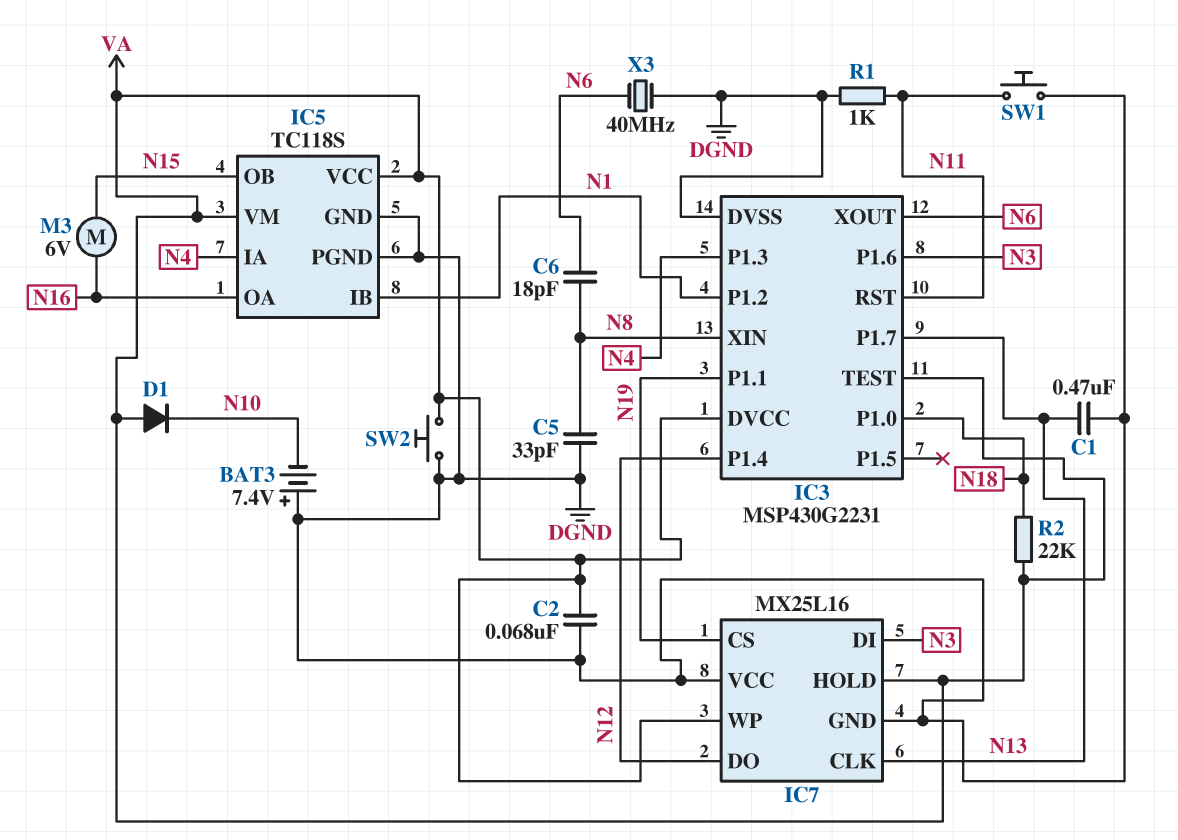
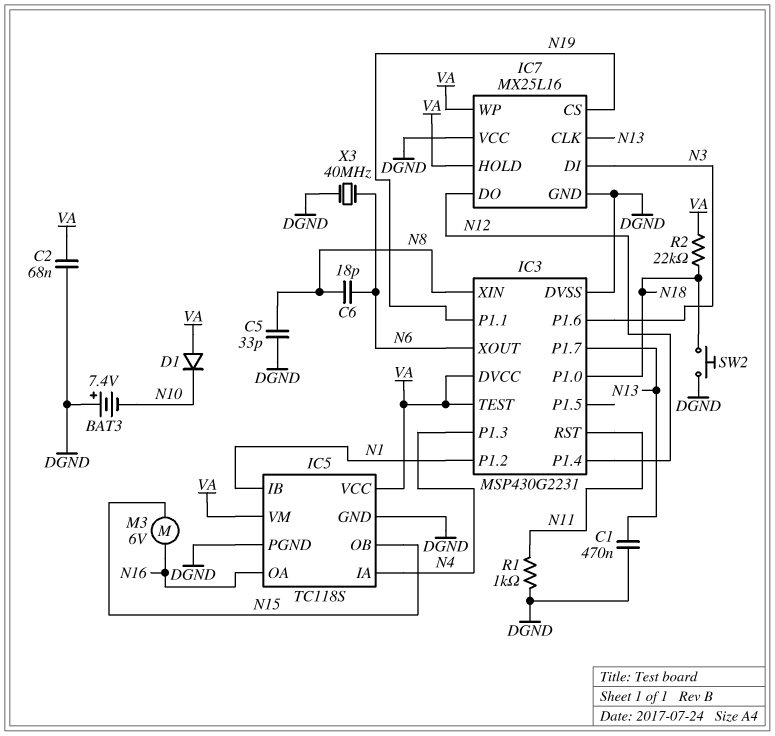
SW1: button (DGND, N11) -> none
SW2: button (DGND, VA) -> button (DGND, N18)

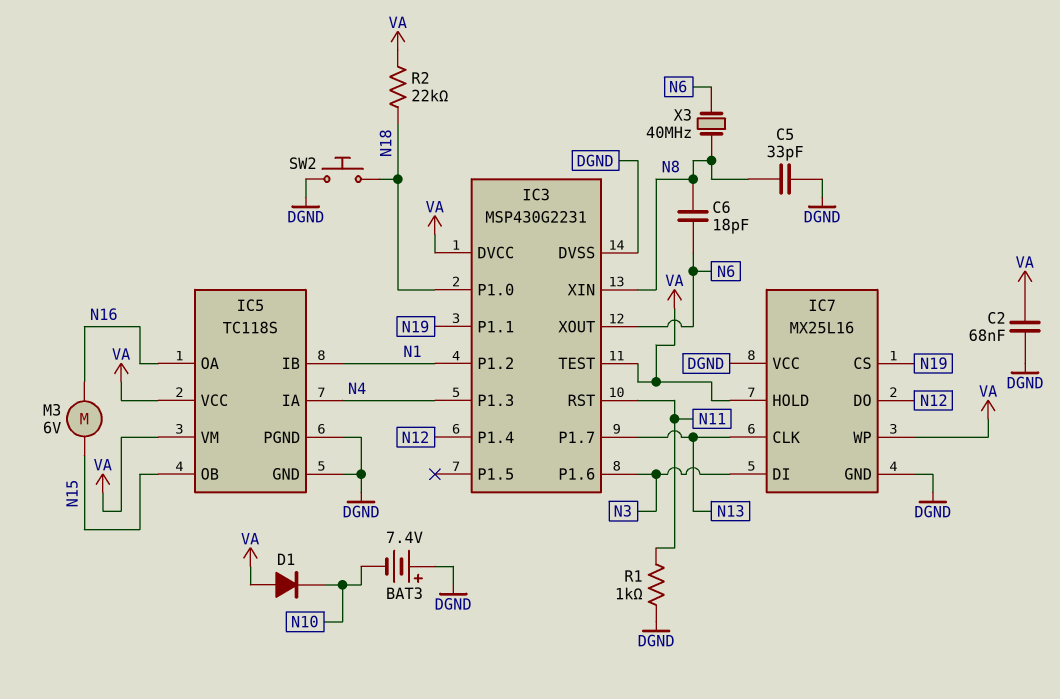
C1: 470nF (DGND, N13) -> none
X3: 40MHz (DGND, N6) -> 40MHz (N6, N8)

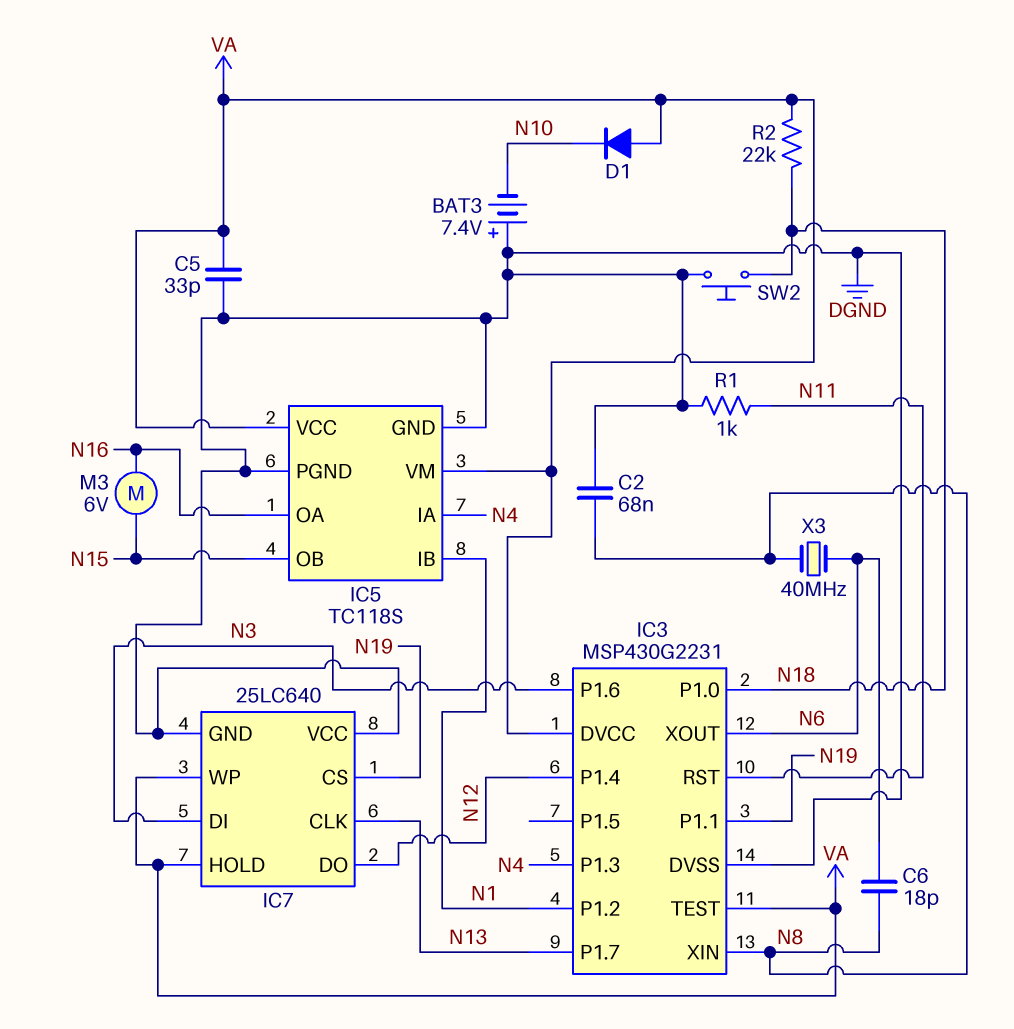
C2: 68nF (DGND, VA) -> 68nF (DGND, N8)
C5: 33pF (DGND, N8) -> 33pF (DGND, VA)
IC7: MX25L16 -> 25LC640

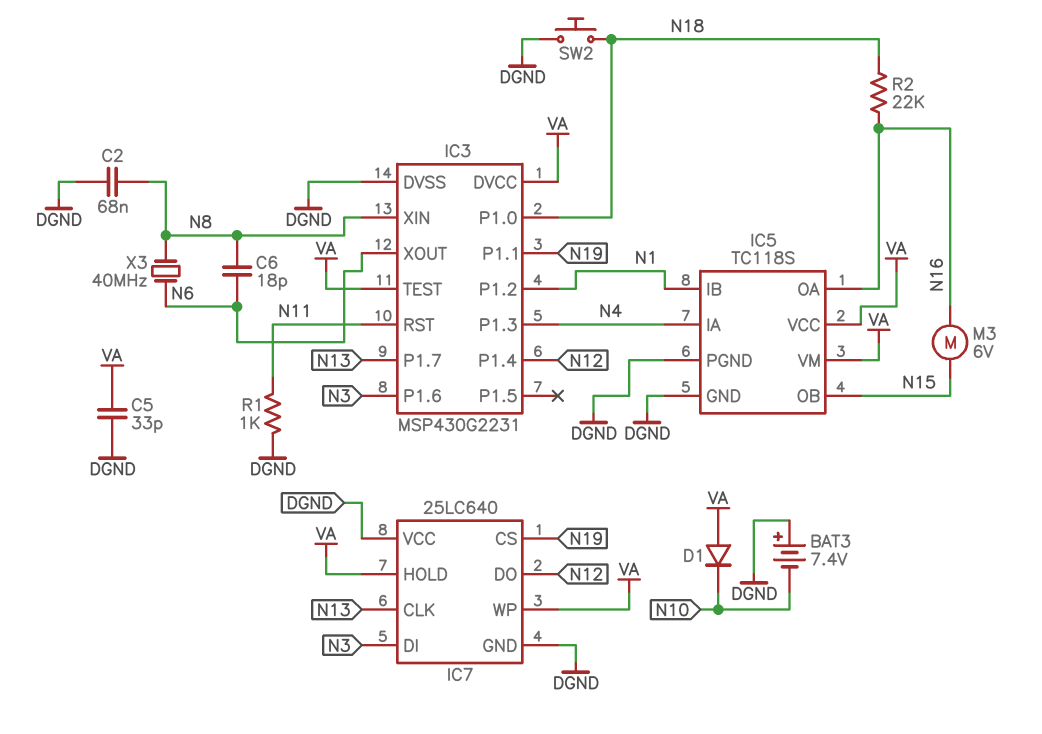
R2: 22k (N18, VA) -> 22k (N16, N18)

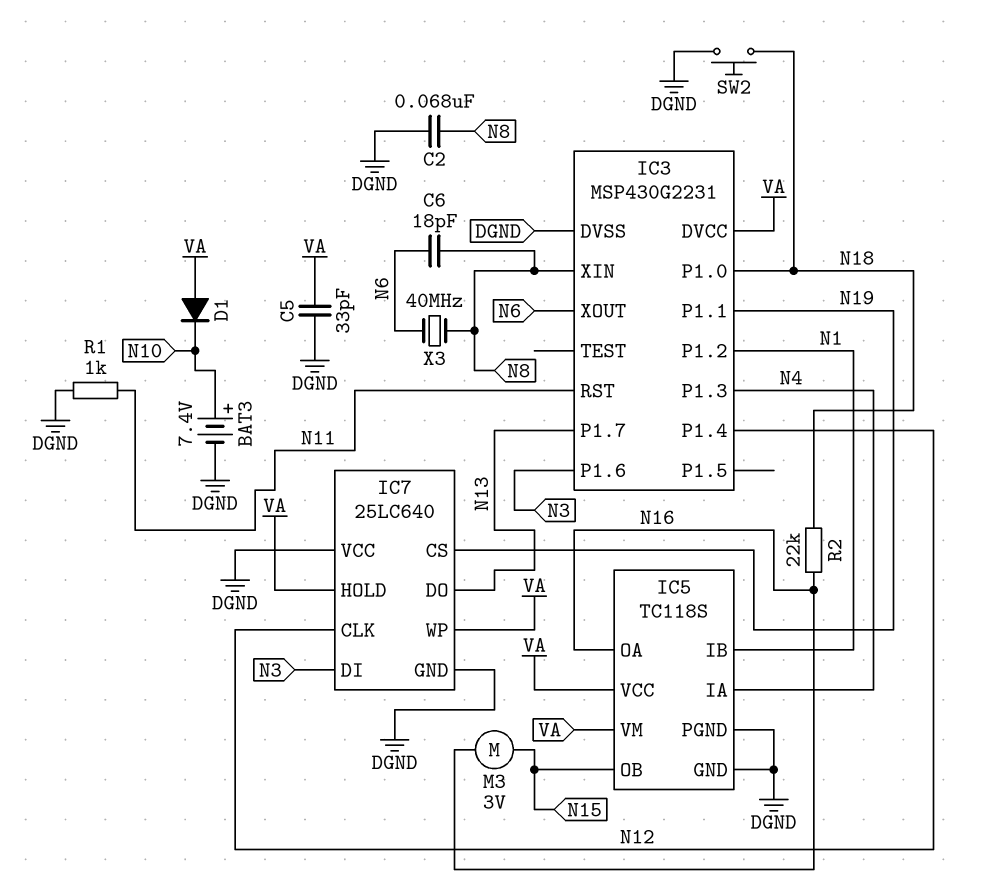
BAT3: 7.4V (plus DGND, minus N10) -> 7.4V (plus N10, minus DGND)
IC3 pin TEST: VA -> none
IC7 pin CLK: N13 -> N12
IC7 pin DO: N12 -> N13
M3: motor 6V (N15, N16) -> motor 3V (N15, N16)

